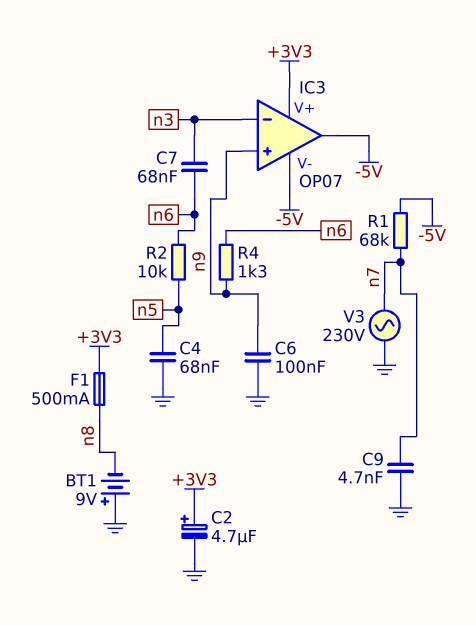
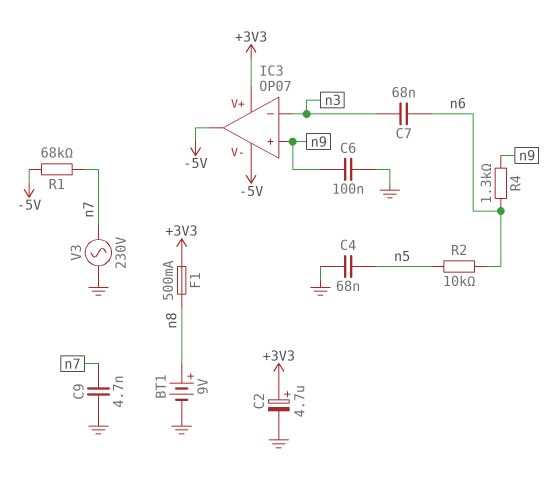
BT1: 9V (plus GND, minus n8) -> 9V (plus n8, minus GND)

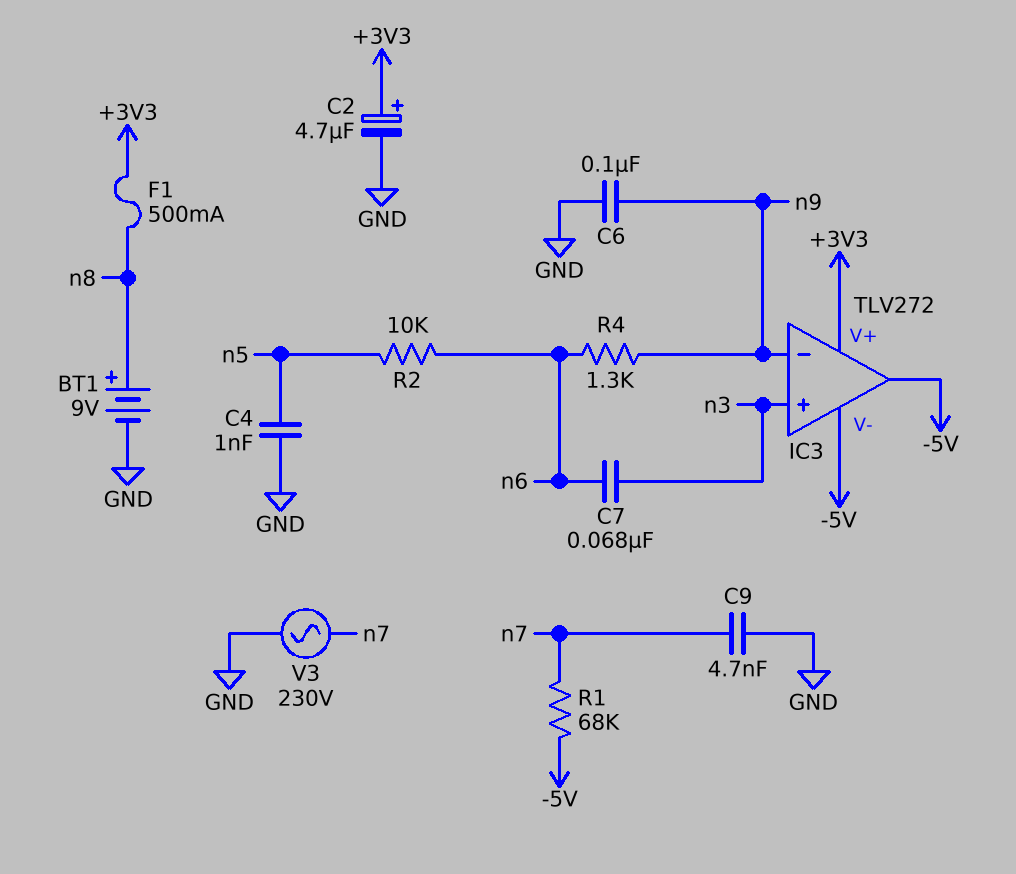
C4: 68nF (GND, n5) -> 1nF (GND, n5)
IC3: OP07 -> TLV272
IC3 pin in+: n9 -> n3
IC3 pin in-: n3 -> n9

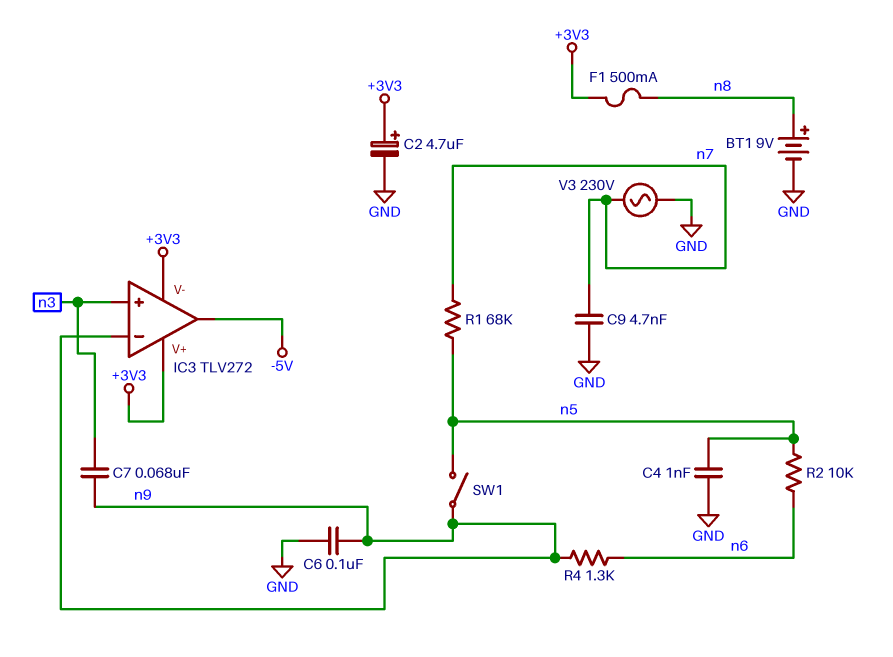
C7: 68nF (n3, n6) -> 68nF (n3, n9)
IC3 pin V-: -5V -> +3V3
R1: 68k (-5V, n7) -> 68k (n5, n7)
SW1: none -> switch (n5, n9)

